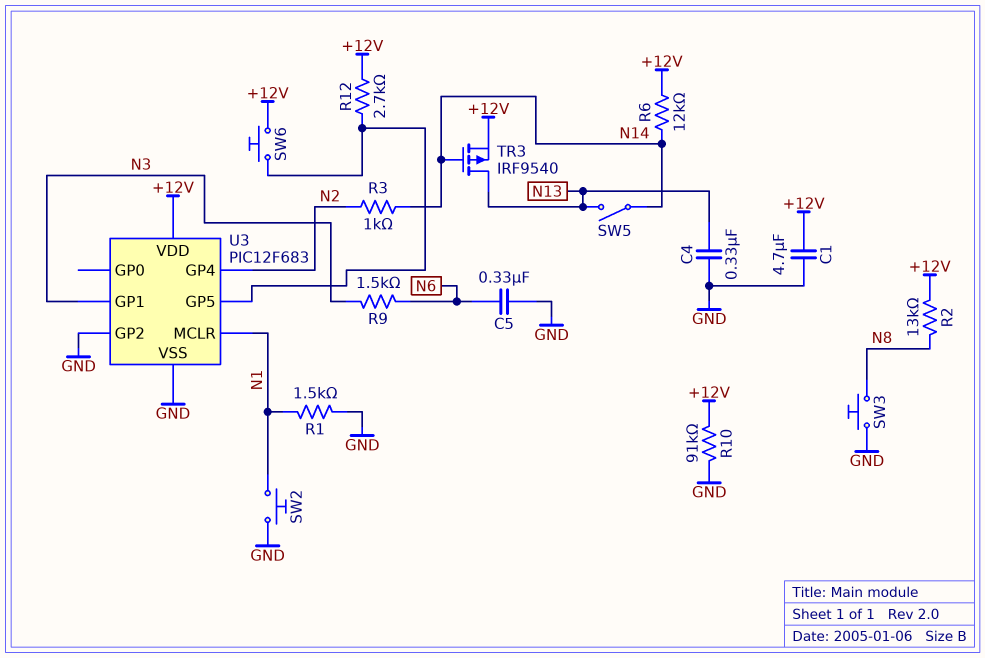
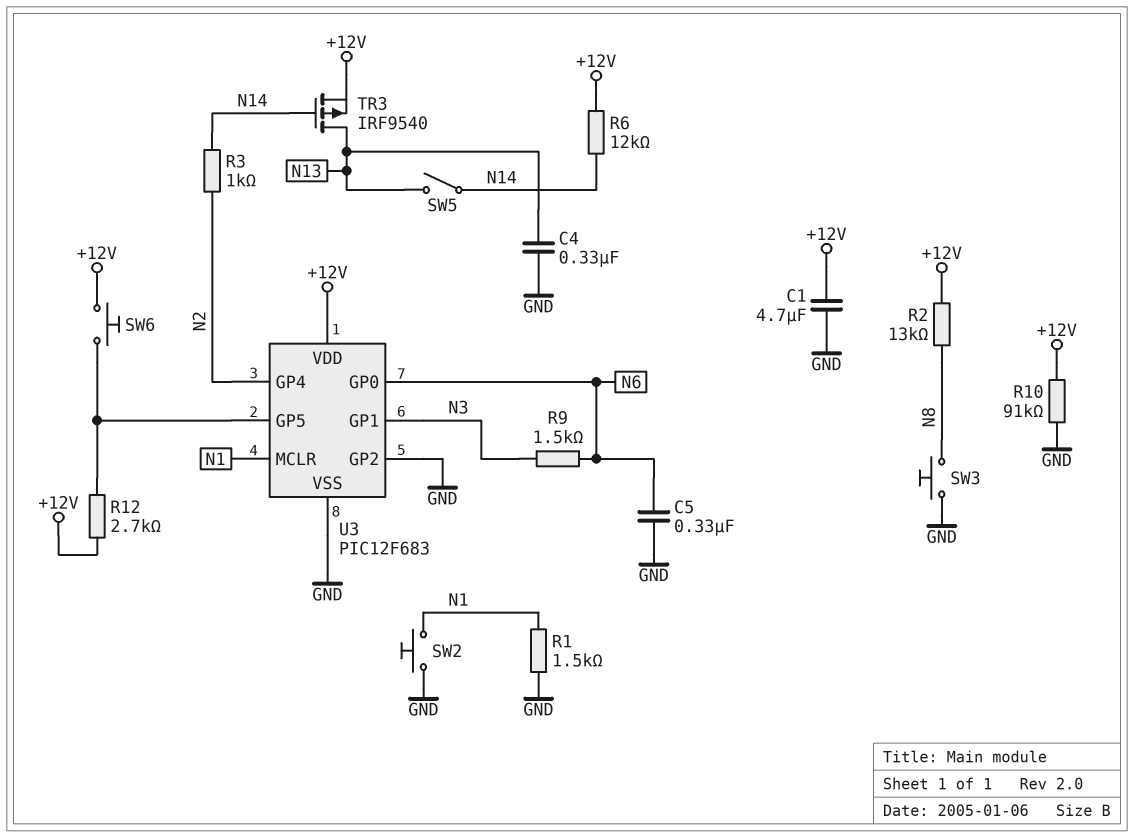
U3 pin GP0: none -> N6

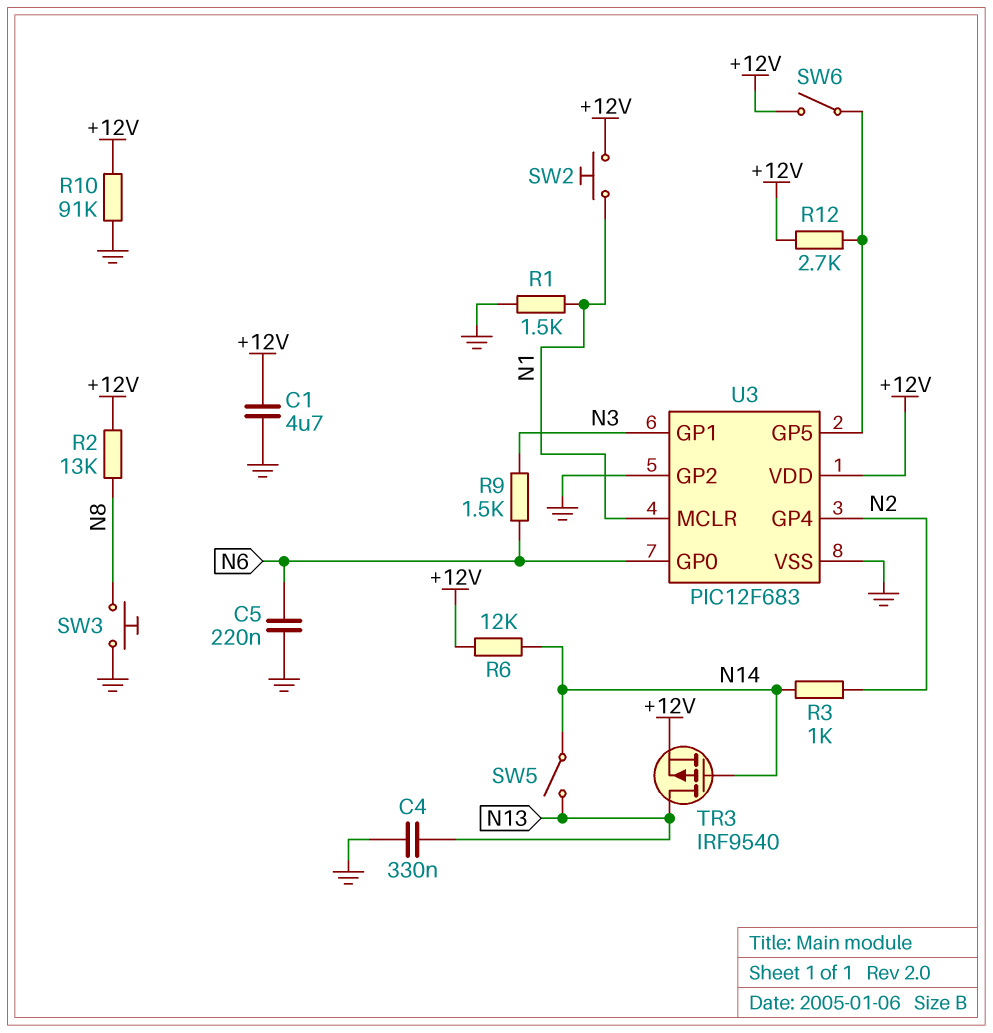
C5: 330nF (GND, N6) -> 220nF (GND, N6)
SW2: button (GND, N1) -> button (+12V, N1)
SW6: button (+12V, U3/GP5) -> switch (+12V, U3/GP5)

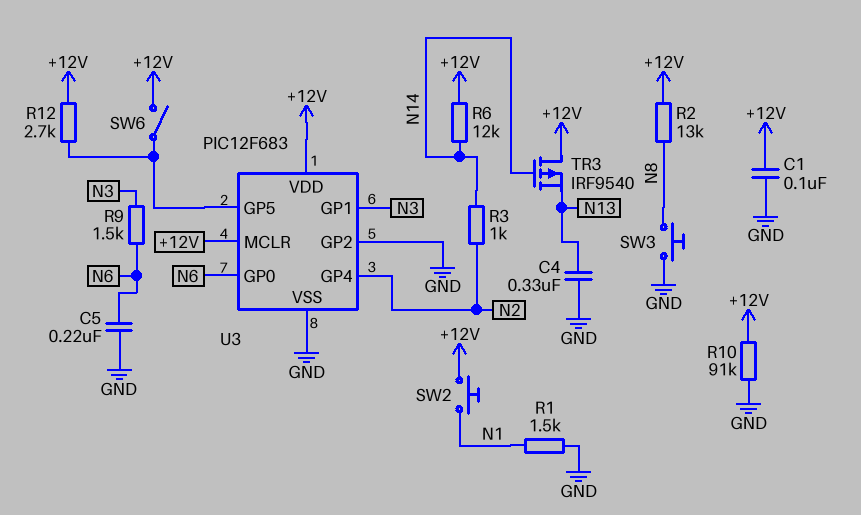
C1: 4.7uF (+12V, GND) -> 100nF (+12V, GND)
SW5: switch (N13, N14) -> none
TR3: PMOS IRF9540 (G N14, D N13, S +12V) -> PMOS IRF9540 (G N14, D +12V, S N13)
U3 pin MCLR: N1 -> +12V

